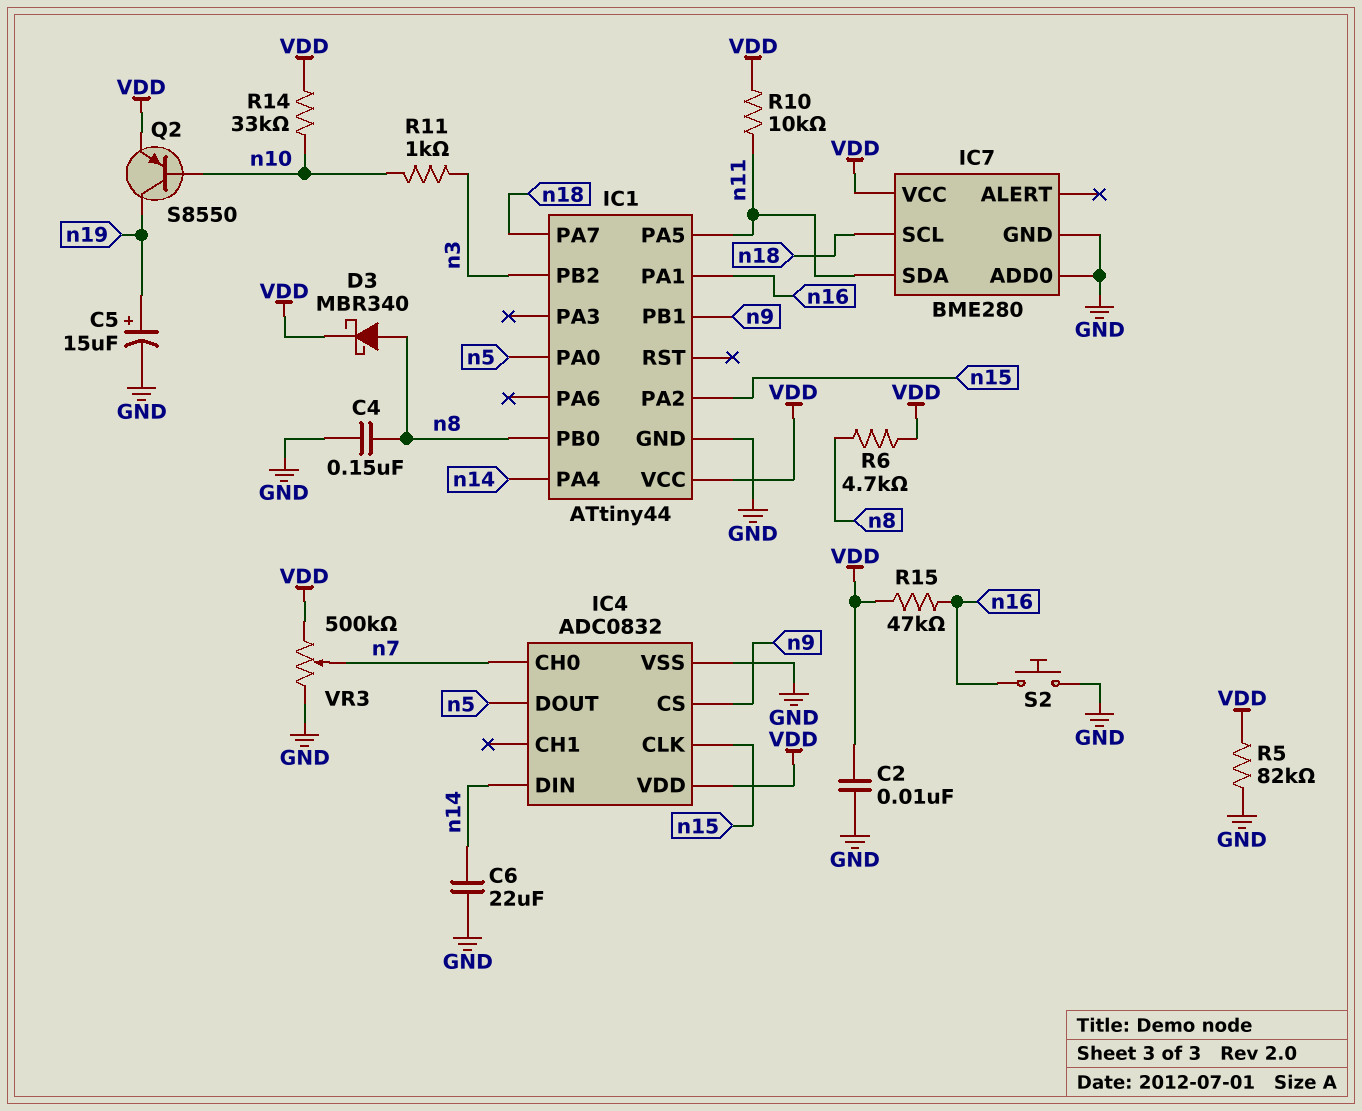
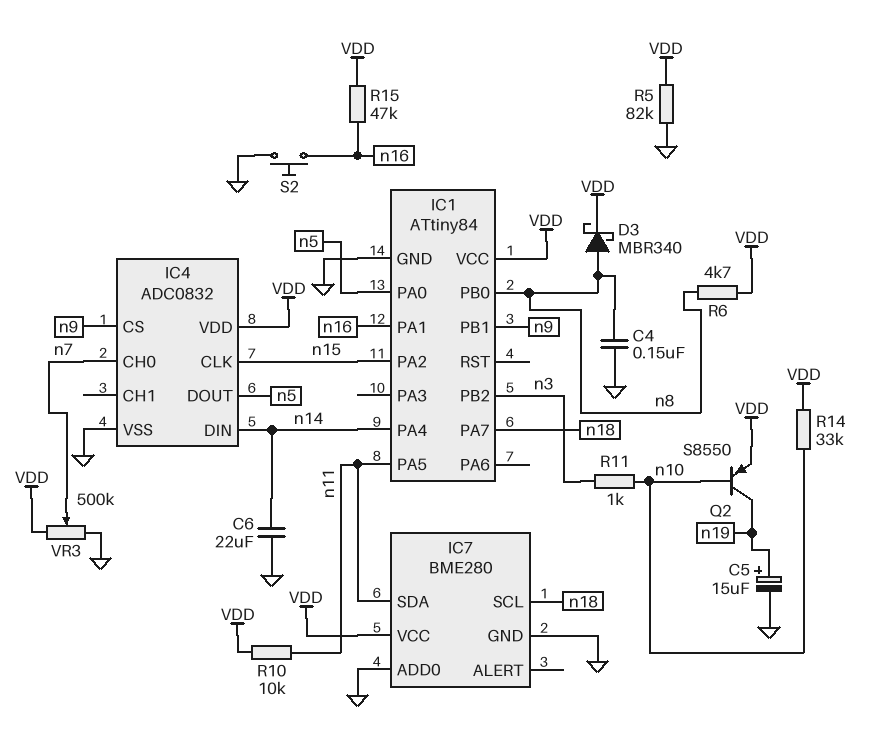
C2: 10nF (GND, VDD) -> none
IC1: ATtiny44 -> ATtiny84

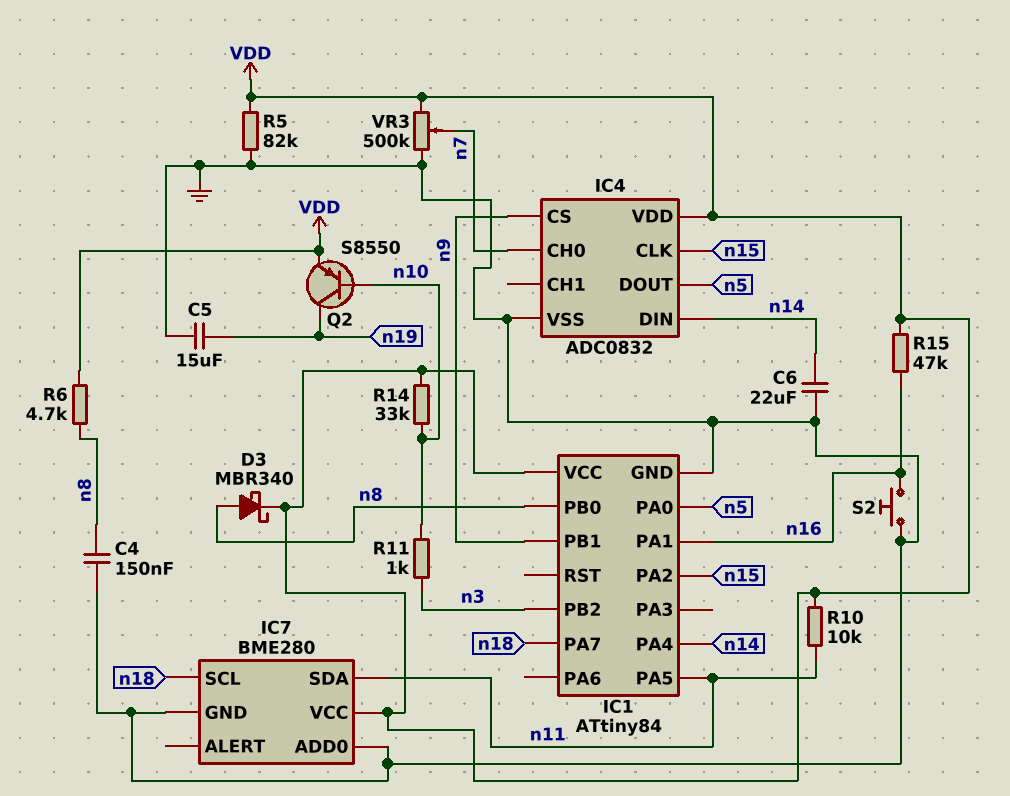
C5: 15uF (plus n19, minus GND) -> 15uF (GND, n19)

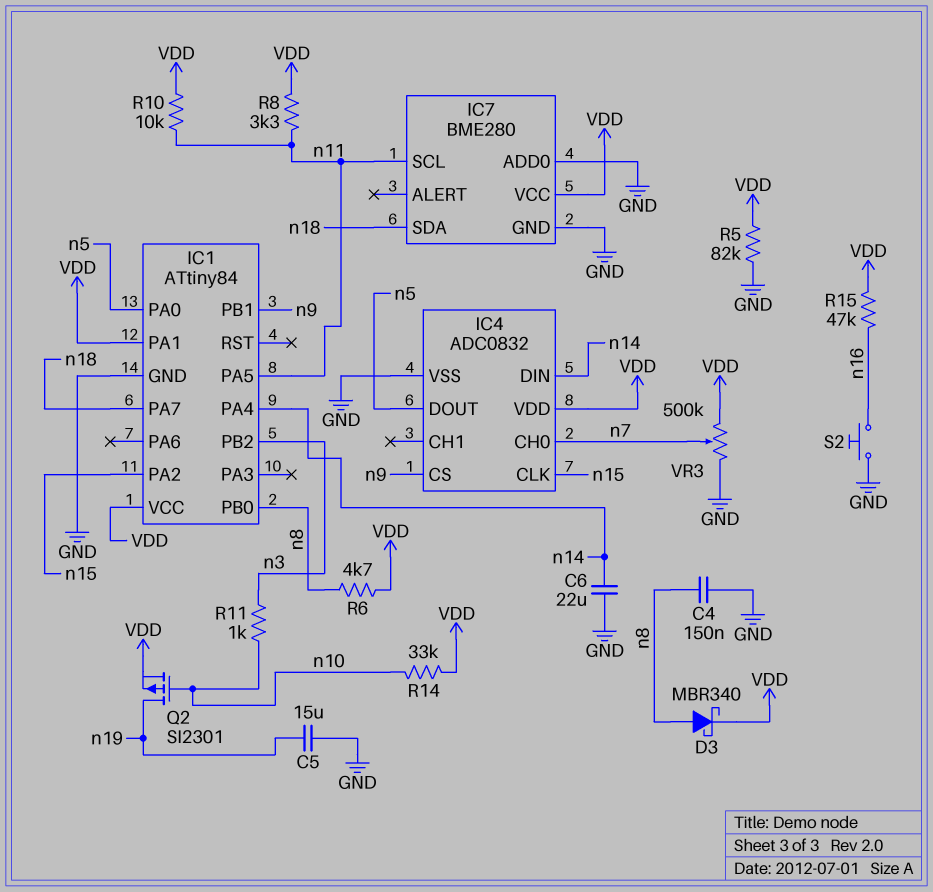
IC1 pin PA1: n16 -> VDD
IC7 pin SCL: n18 -> n11
IC7 pin SDA: n11 -> n18
Q2: PNP S8550 (B n10, C n19, E VDD) -> PMOS SI2301 (G n10, D n19, S VDD)
R8: none -> 3.3k (VDD, n11)

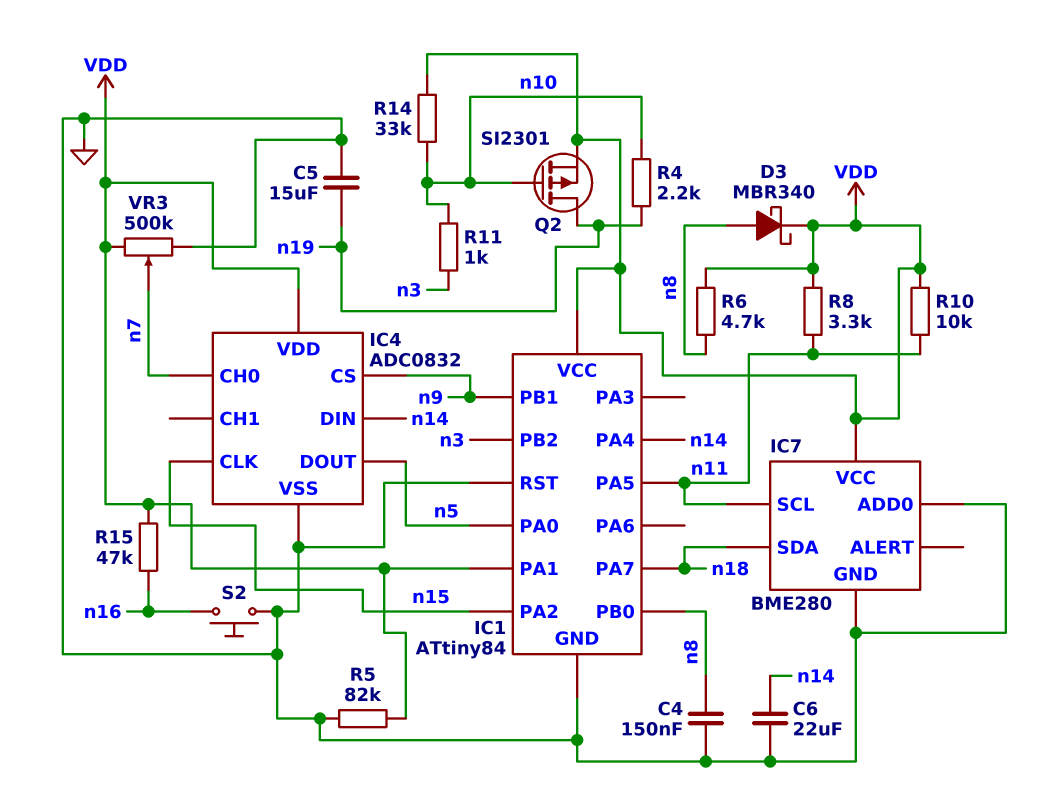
IC1 pin RST: none -> GND
R4: none -> 2.2k (n10, n19)

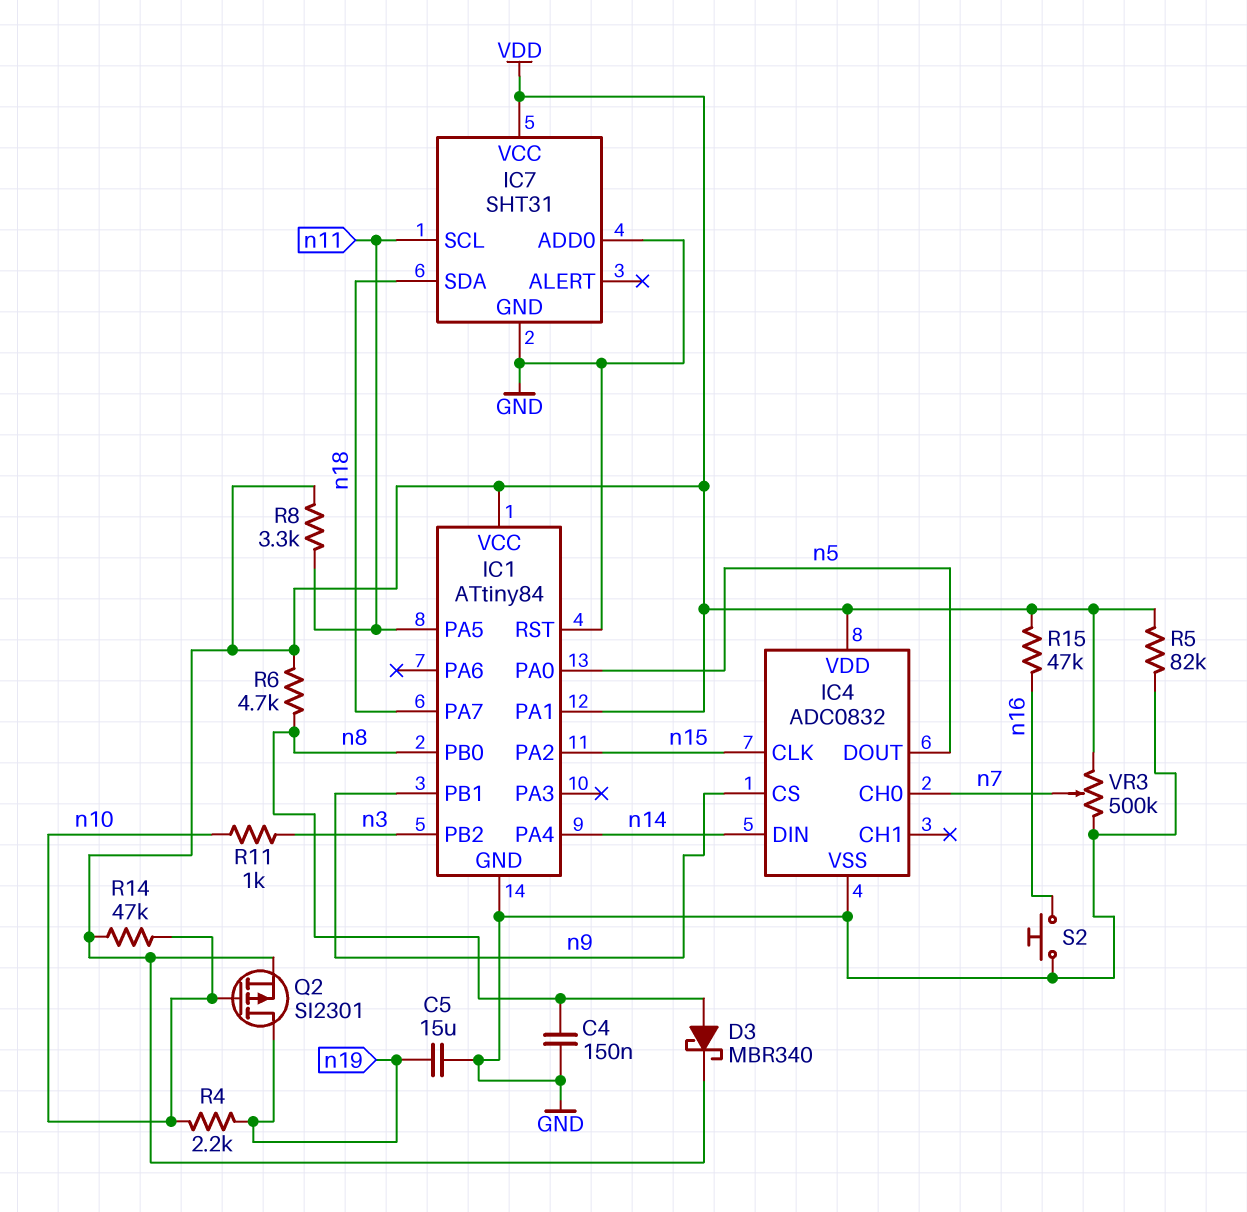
C6: 22uF (GND, n14) -> none
IC7: BME280 -> SHT31
R10: 10k (VDD, n11) -> none
R14: 33k (VDD, n10) -> 47k (VDD, n10)

